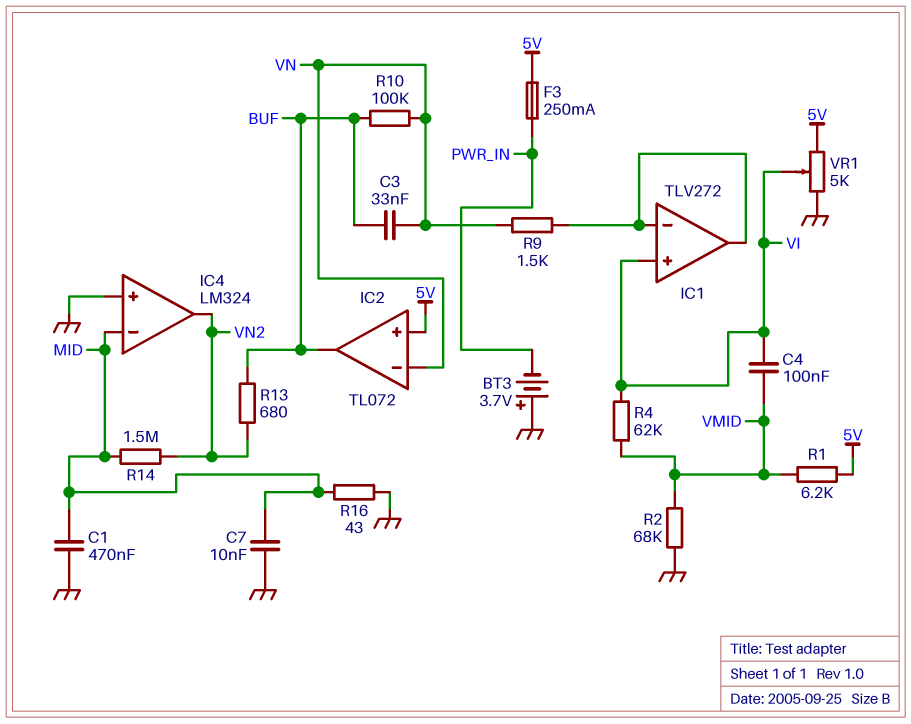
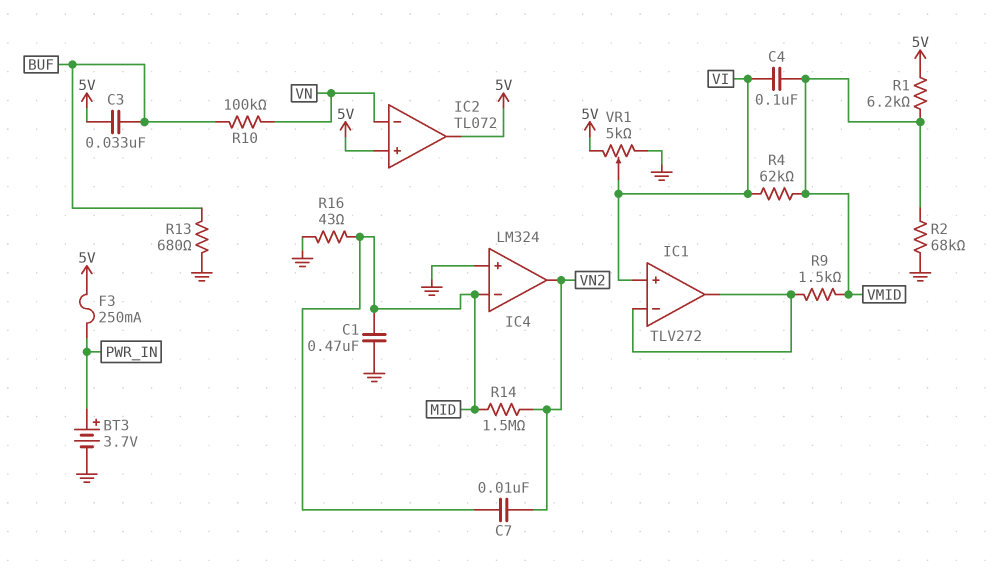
BT3: 3.7V (plus GND, minus PWR_IN) -> 3.7V (plus PWR_IN, minus GND)
C3: 33nF (BUF, VN) -> 33nF (5V, BUF)
C7: 10nF (GND, MID) -> 10nF (MID, VN2)
IC2 pin out: BUF -> 5V
R9: 1.5k (IC1/in-, VN) -> 1.5k (IC1/in-, VMID)
R13: 680 (BUF, VN2) -> 680 (BUF, GND)

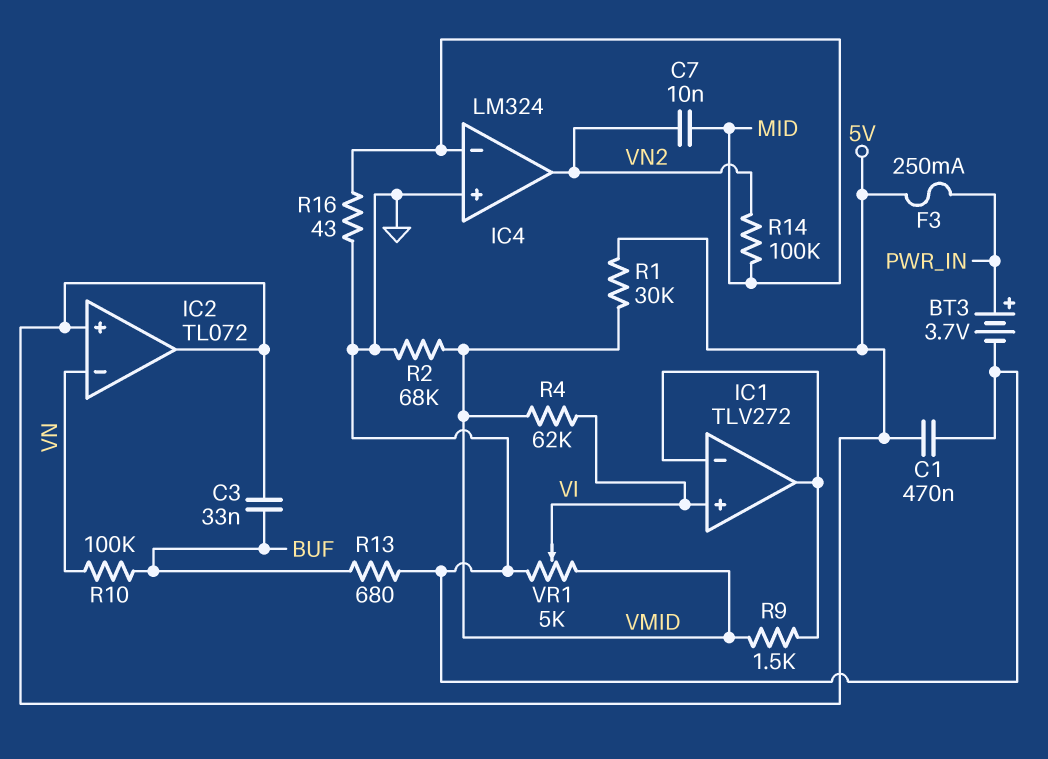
C1: 470nF (GND, MID) -> 470nF (5V, GND)
C4: 100nF (VI, VMID) -> none
R1: 6.2k (5V, VMID) -> 30k (5V, VMID)
R14: 1.5M (MID, VN2) -> 100k (MID, VN2)
VR1: 5k (5V, GND, wiper VI) -> 5k (GND, VMID, wiper VI)

